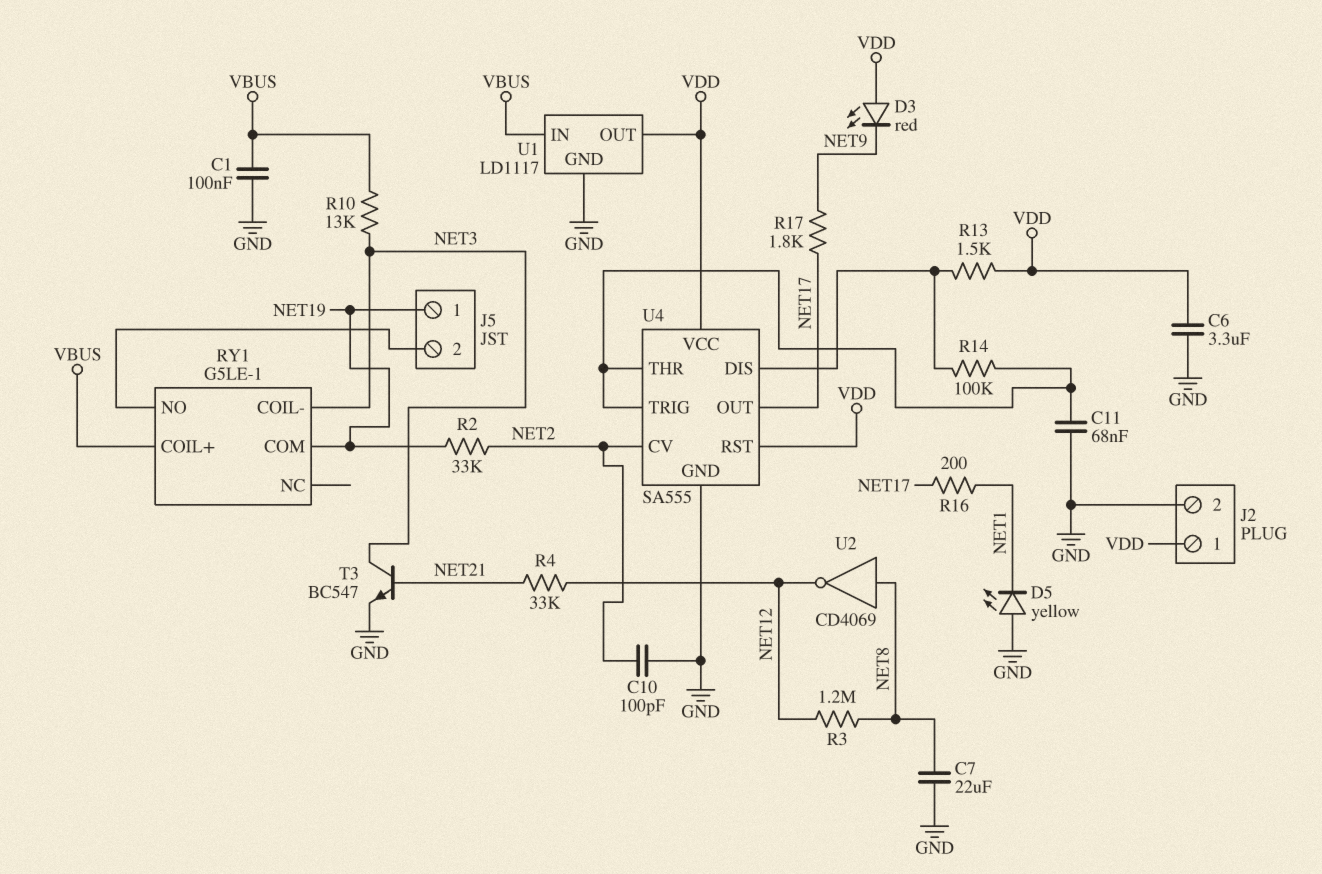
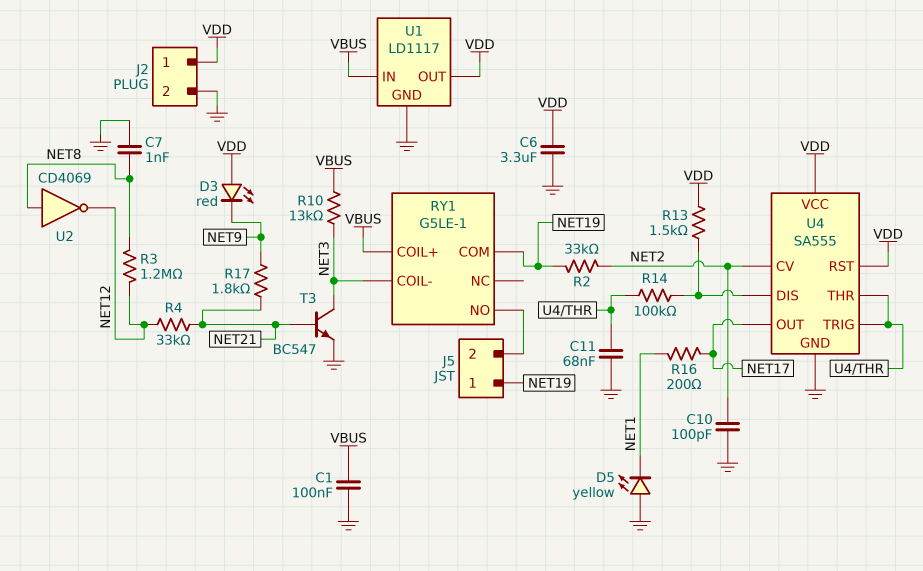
C7: 22uF (GND, NET8) -> 1nF (GND, NET8)
R17: 1.8k (NET9, NET17) -> 1.8k (NET9, NET21)

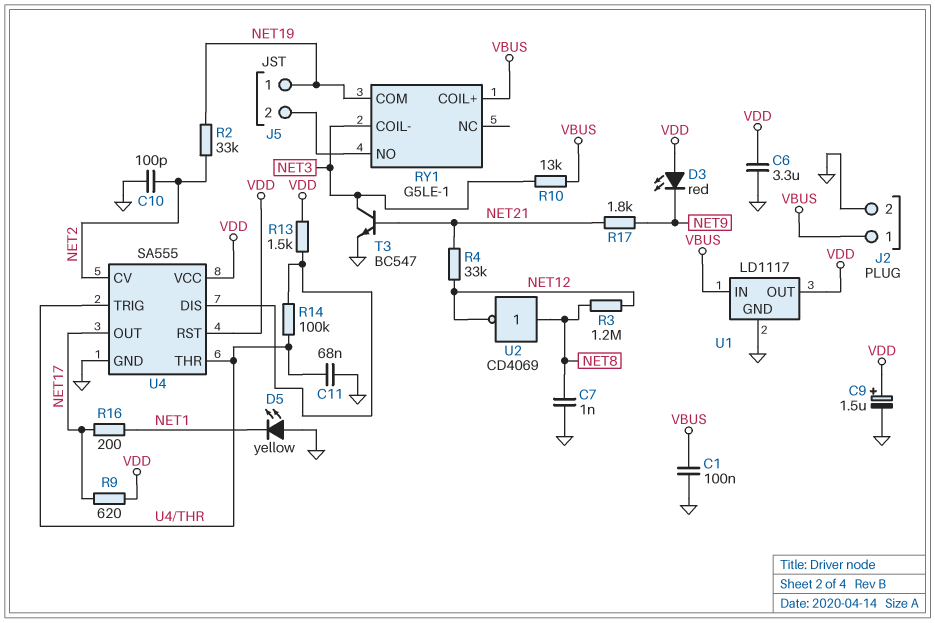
C9: none -> 1.5uF (plus VDD, minus GND)
J2 pin 1: VDD -> VBUS
R9: none -> 620 (NET17, VDD)

